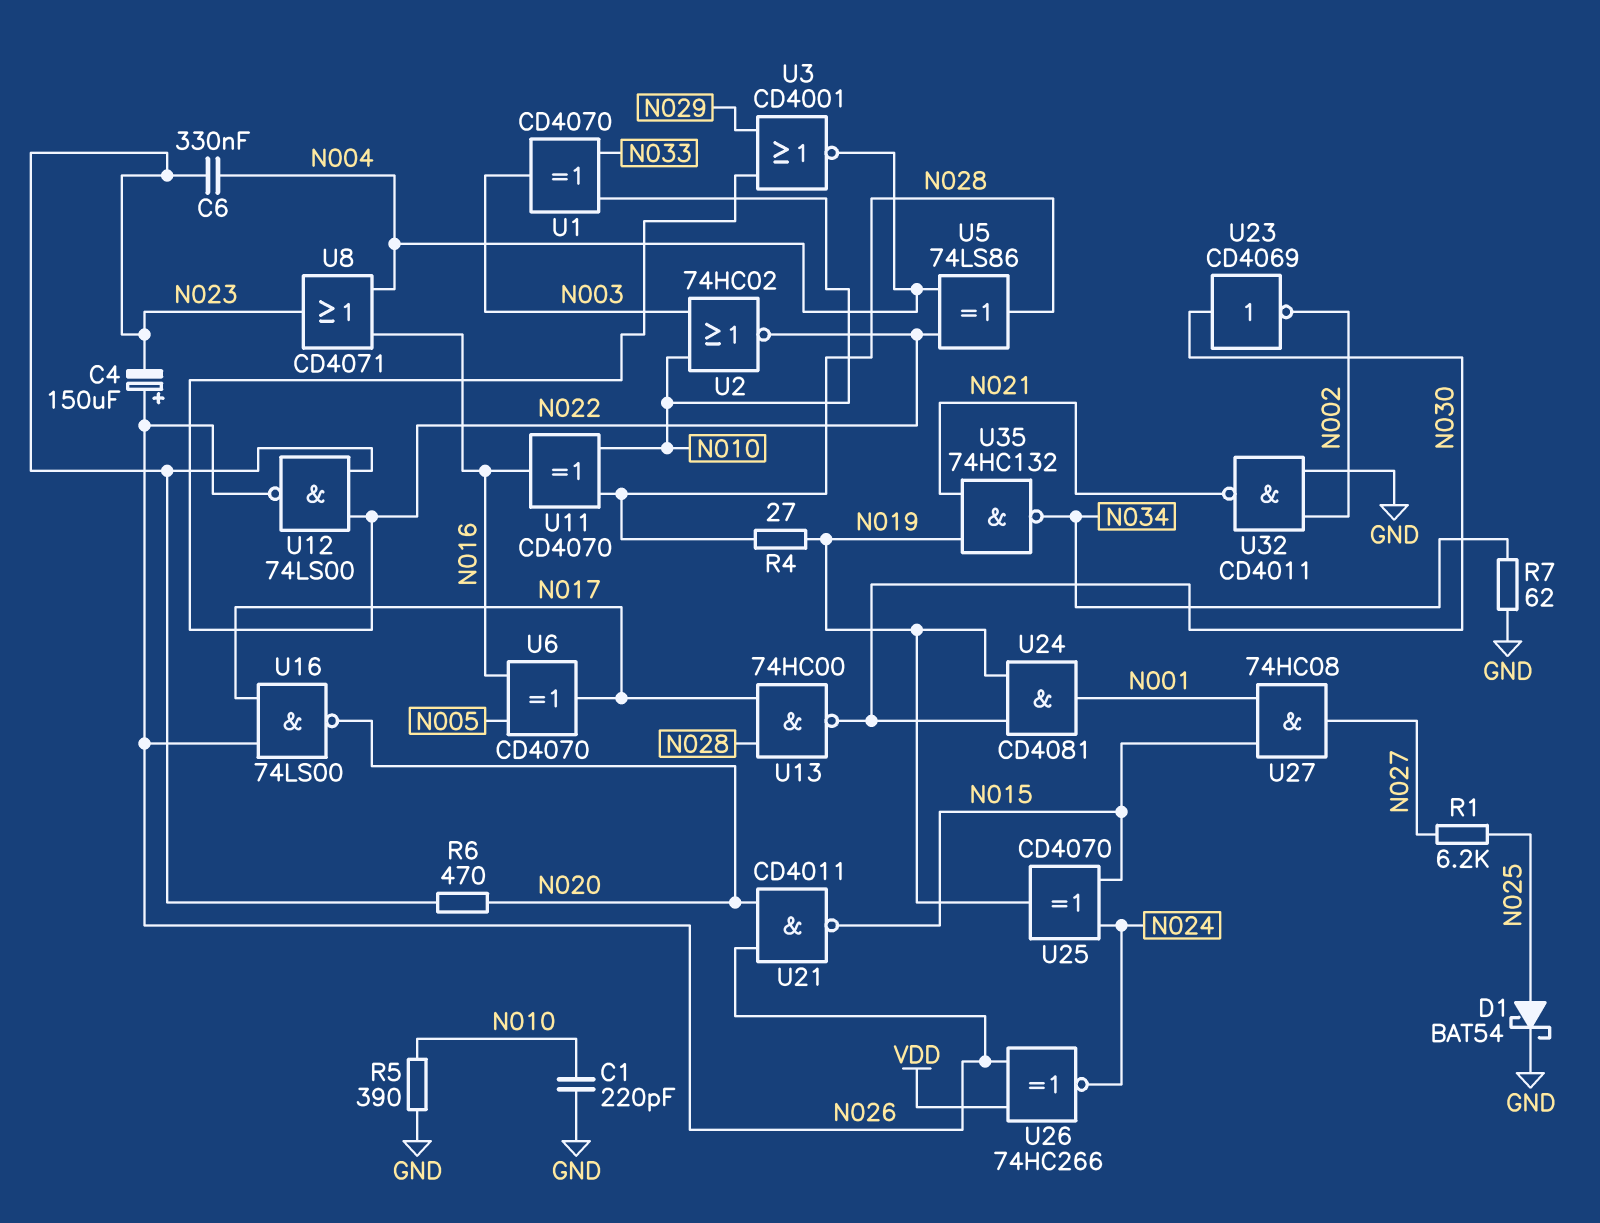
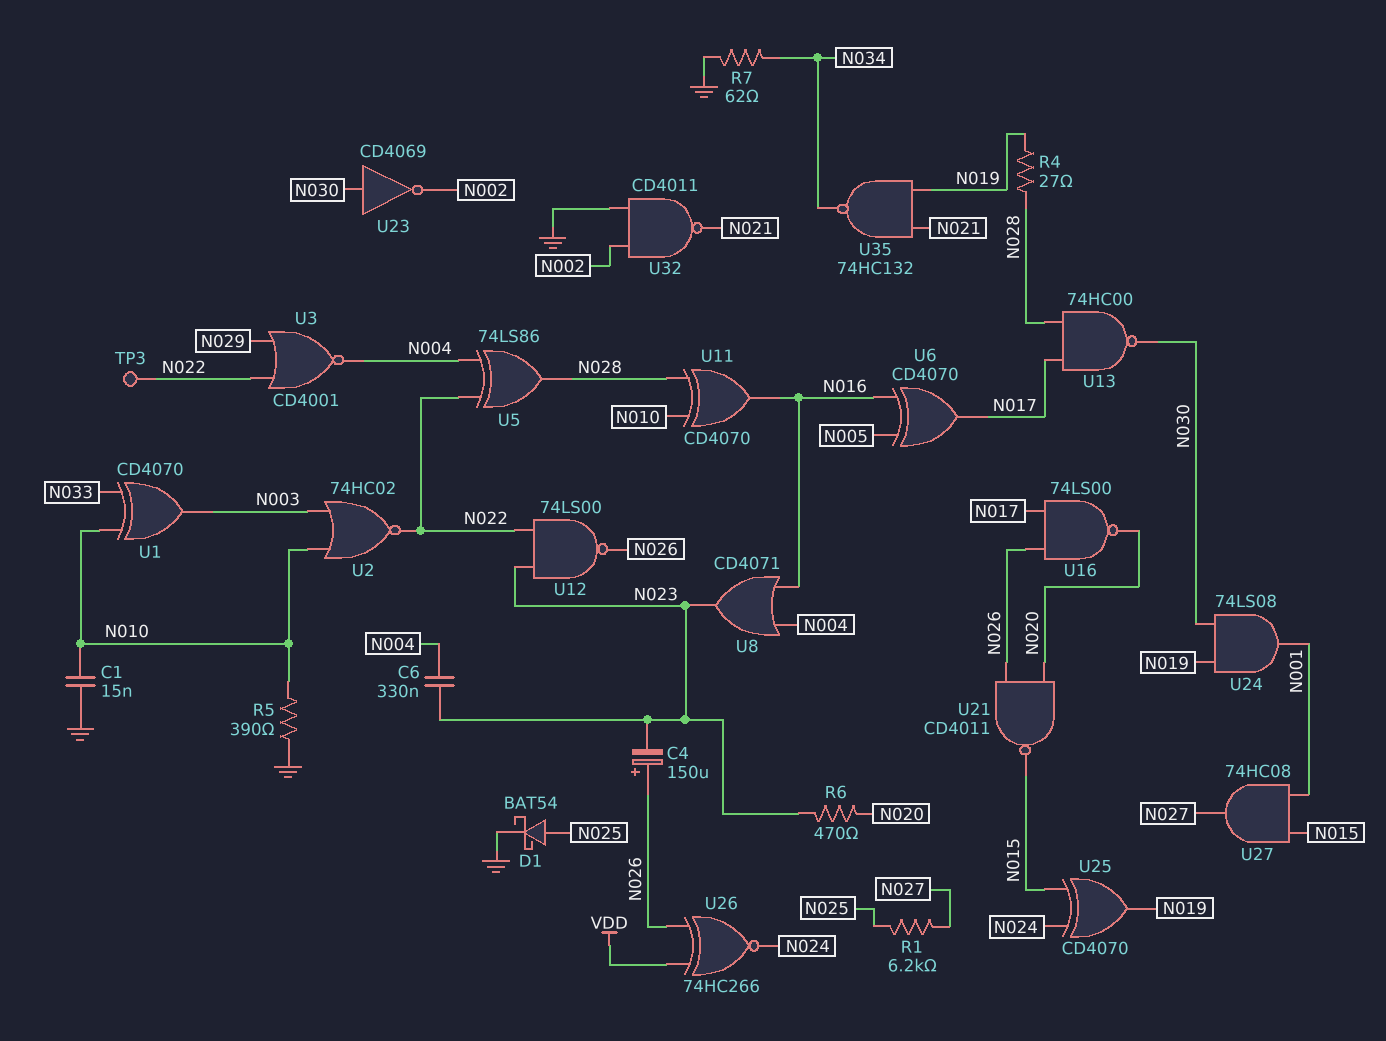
C1: 220pF (GND, N010) -> 15nF (GND, N010)
TP3: none -> test point (N022)
U24: AND CD4081 (in N019, in N030, out N001) -> AND 74LS08 (in N019, in N030, out N001)

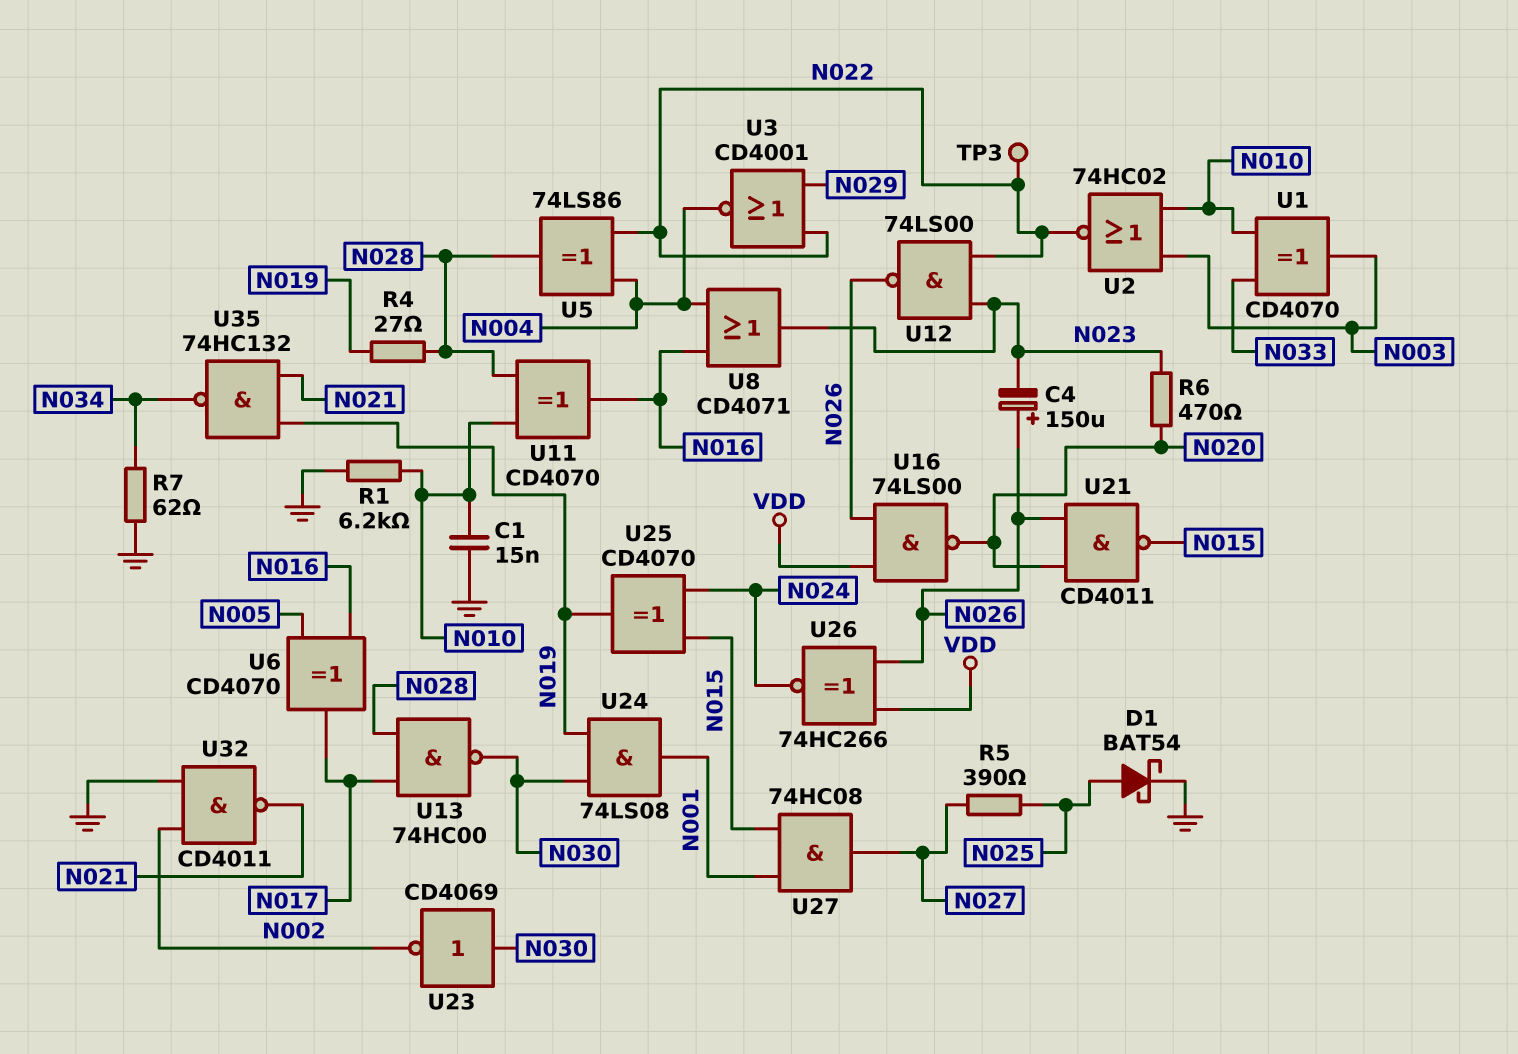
C6: 330nF (N004, N023) -> none
R1: 6.2k (N025, N027) -> 6.2k (GND, N010)
R5: 390 (GND, N010) -> 390 (N025, N027)
U16: NAND 74LS00 (in N017, in N026, out N020) -> NAND 74LS00 (in N026, in VDD, out N020)

